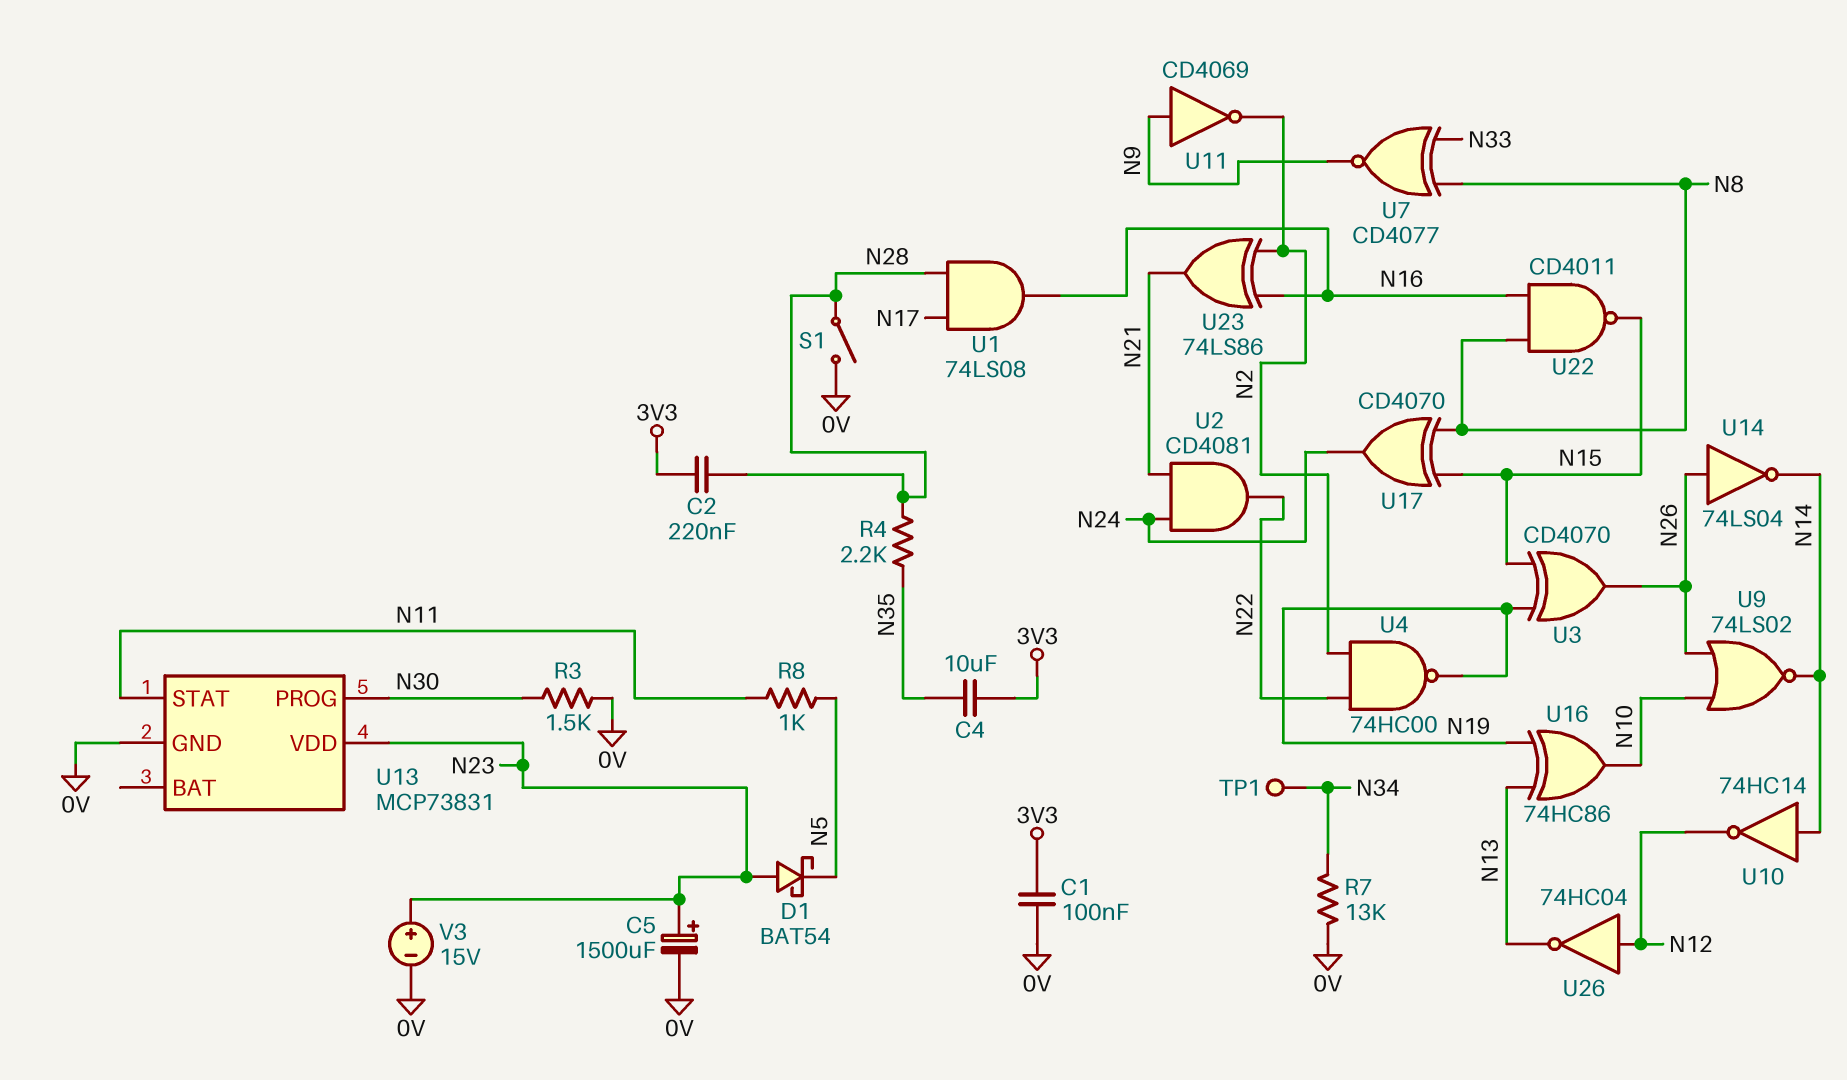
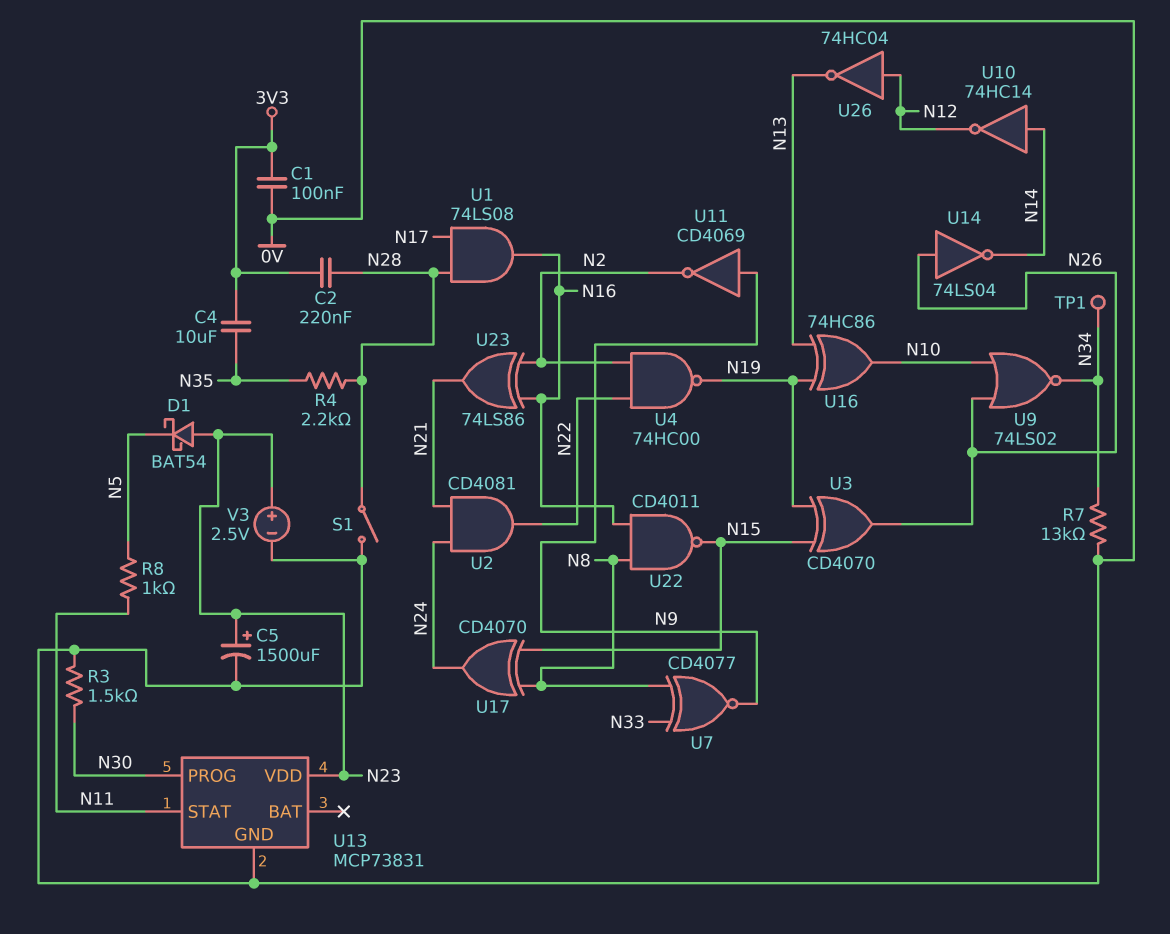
U9: NOR 74LS02 (in N10, in N26, out N14) -> NOR 74LS02 (in N10, in N26, out N34)
V3: 15V (plus N23, minus 0V) -> 2.5V (plus N23, minus 0V)

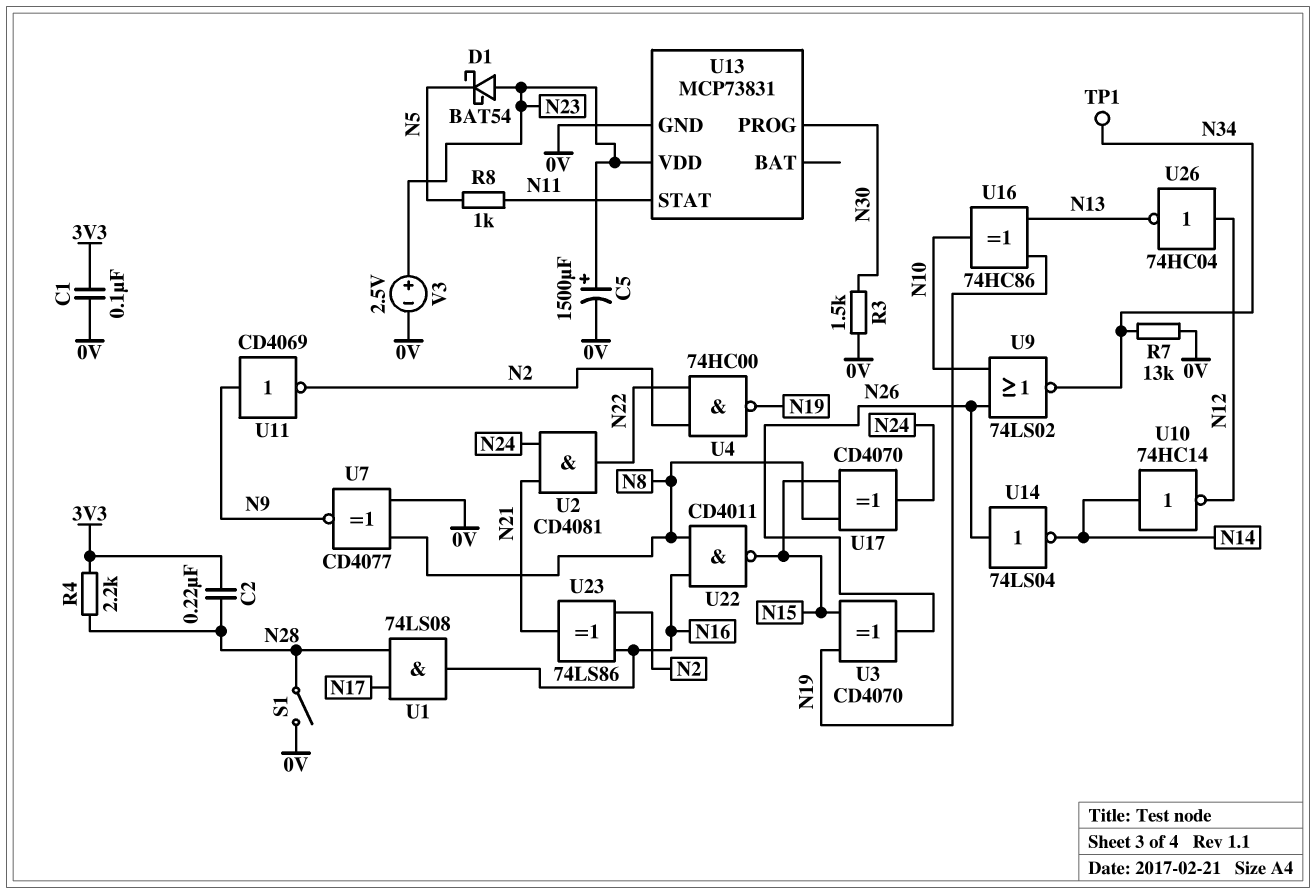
C4: 10uF (3V3, N35) -> none
R4: 2.2k (N28, N35) -> 2.2k (3V3, N28)
U7: XNOR CD4077 (in N8, in N33, out N9) -> XNOR CD4077 (in 0V, in N8, out N9)

